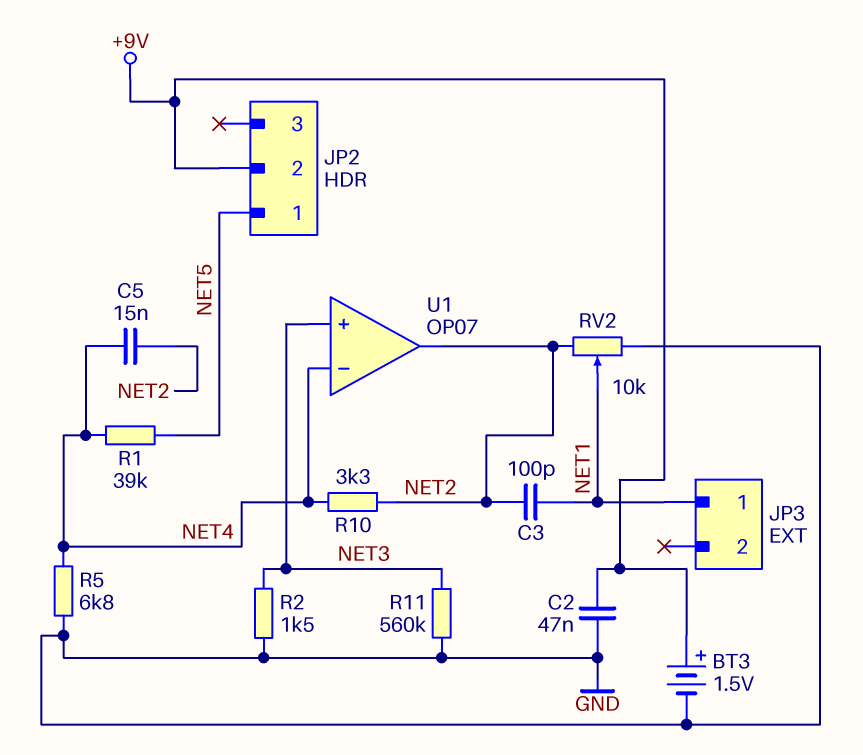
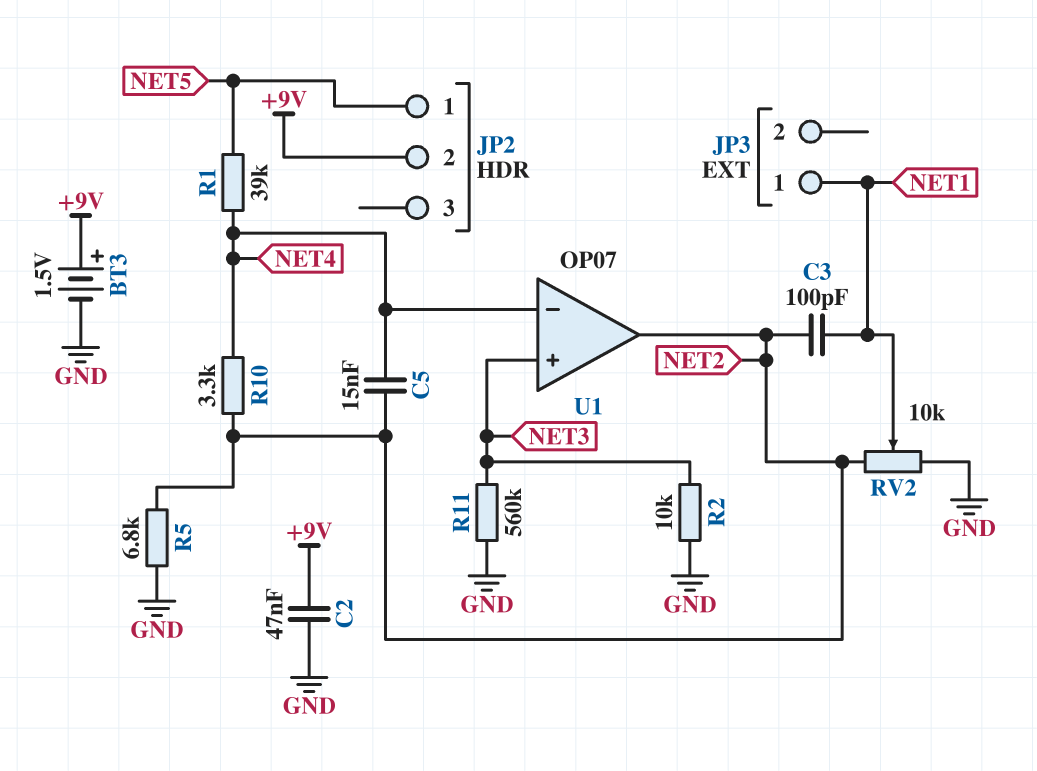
R2: 1.5k (GND, NET3) -> 10k (GND, NET3)
R5: 6.8k (GND, NET4) -> 6.8k (GND, NET2)

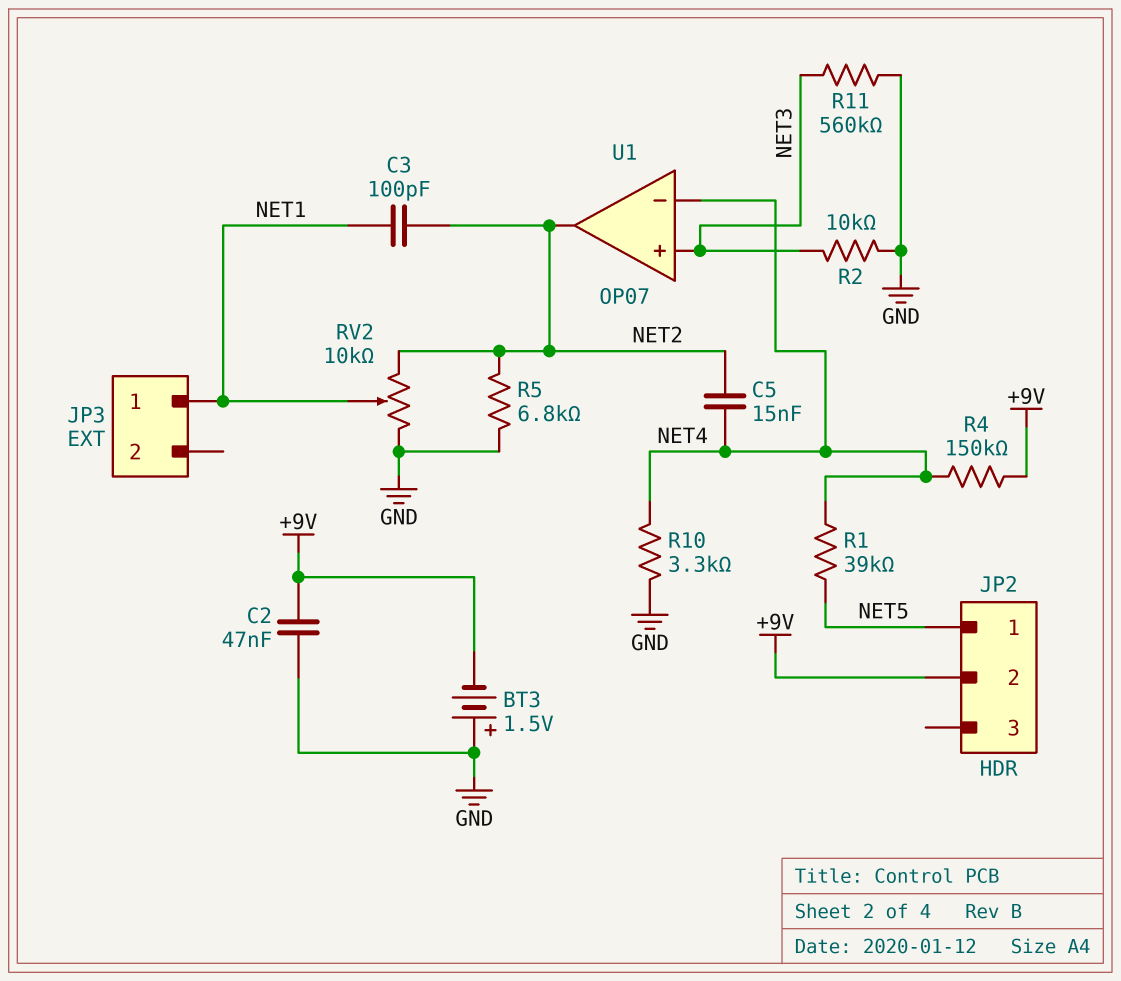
BT3: 1.5V (plus +9V, minus GND) -> 1.5V (plus GND, minus +9V)
R4: none -> 150k (+9V, NET4)
R10: 3.3k (NET2, NET4) -> 3.3k (GND, NET4)

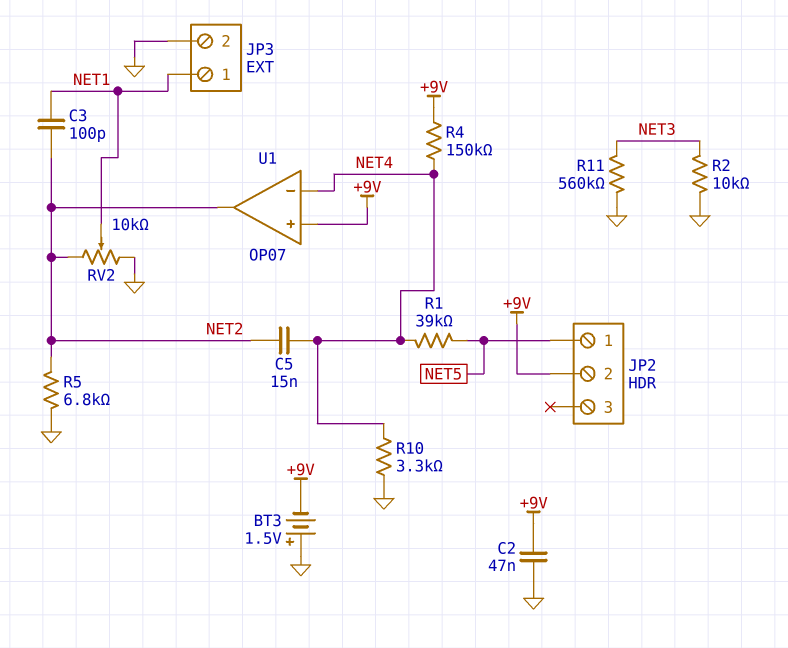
JP3 pin 2: none -> GND
U1 pin in+: NET3 -> +9V

